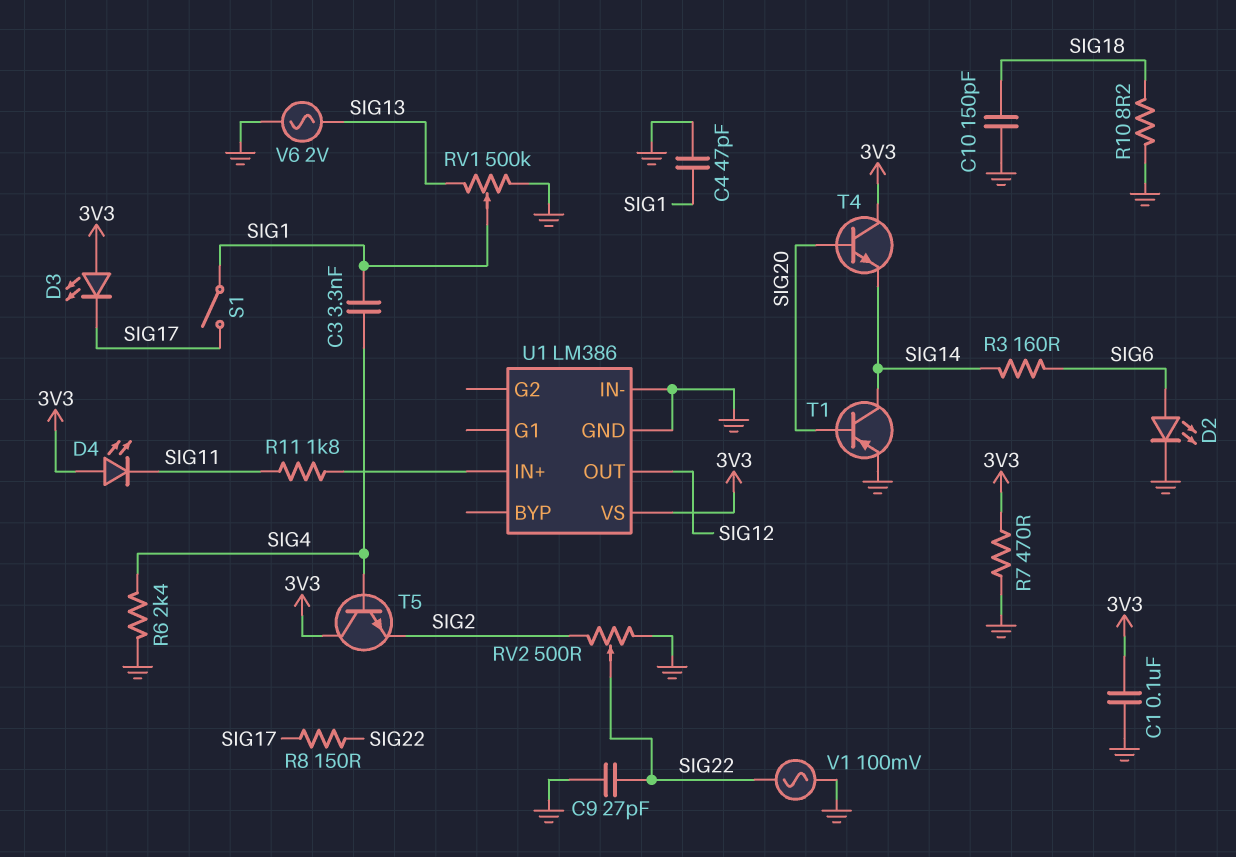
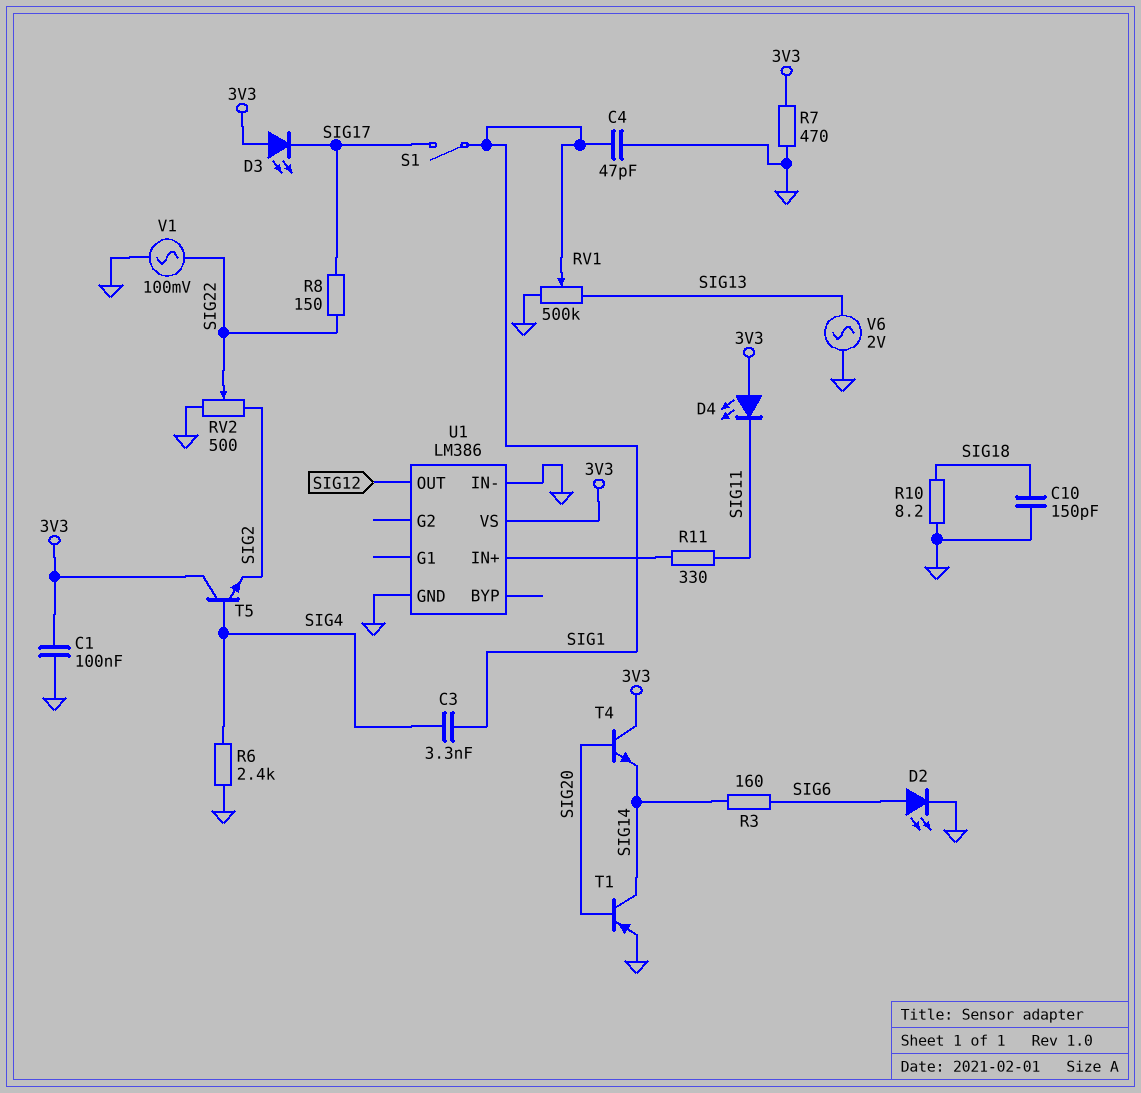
C9: 27pF (GND, SIG22) -> none
R11: 1.8k (SIG11, U1/IN+) -> 330 (SIG11, U1/IN+)

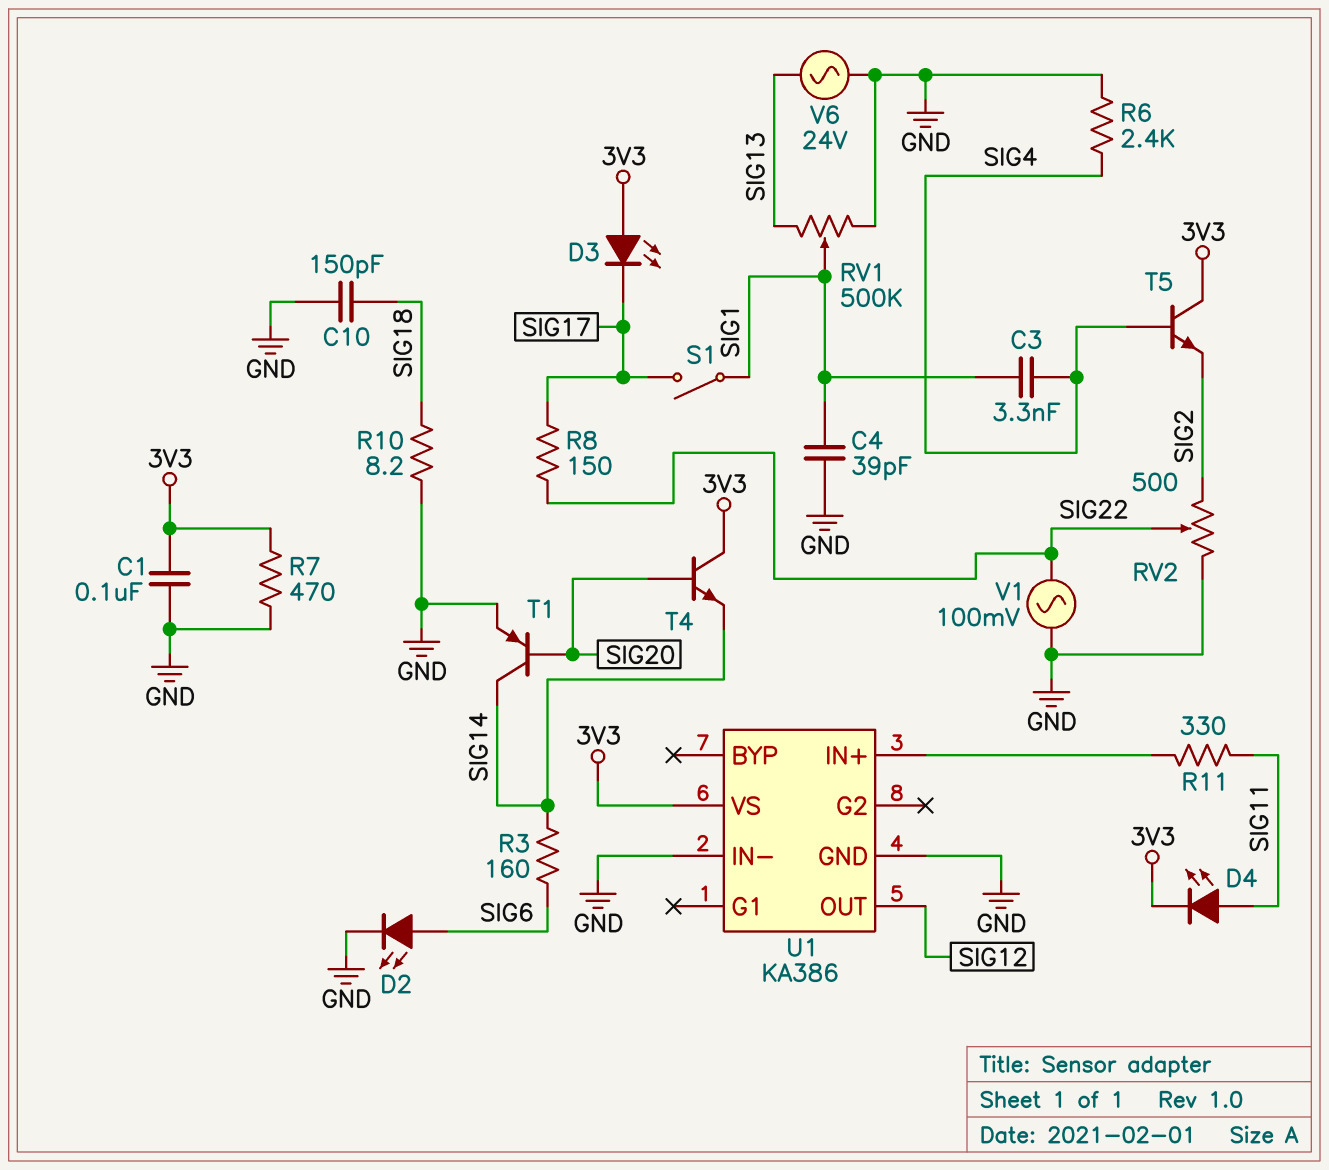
C4: 47pF (GND, SIG1) -> 39pF (GND, SIG1)
D4: LED (A 3V3, K SIG11) -> LED (A SIG11, K 3V3)
U1: LM386 -> KA386
V6: AC 2V (GND, SIG13) -> AC 24V (GND, SIG13)

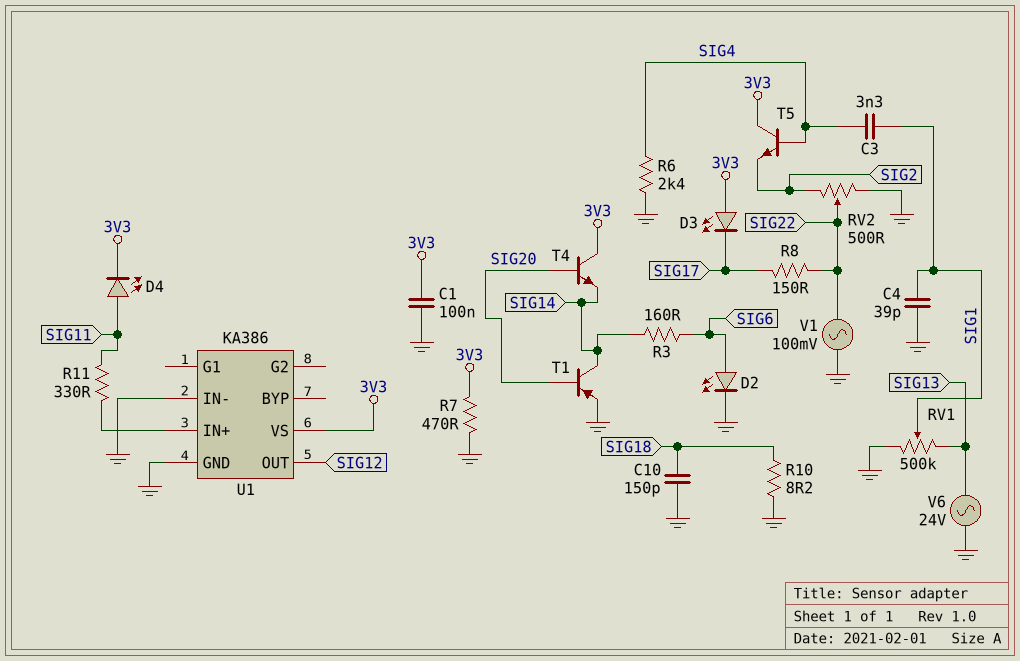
S1: switch (SIG1, SIG17) -> none

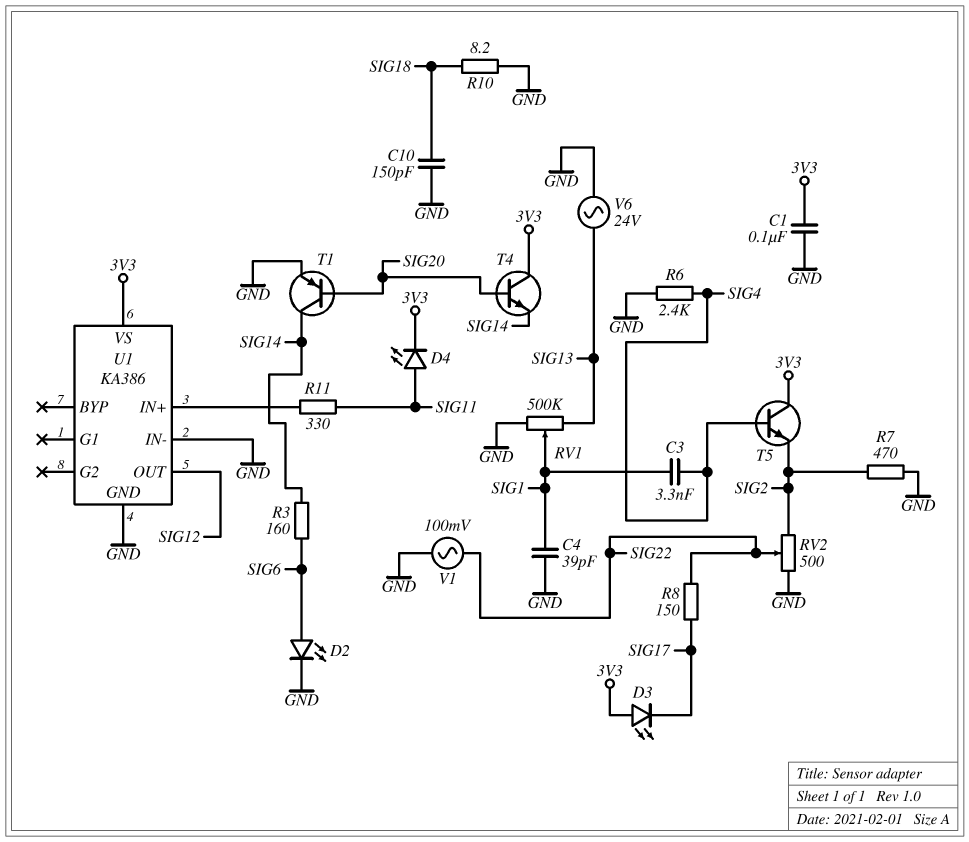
R7: 470 (3V3, GND) -> 470 (GND, SIG2)

